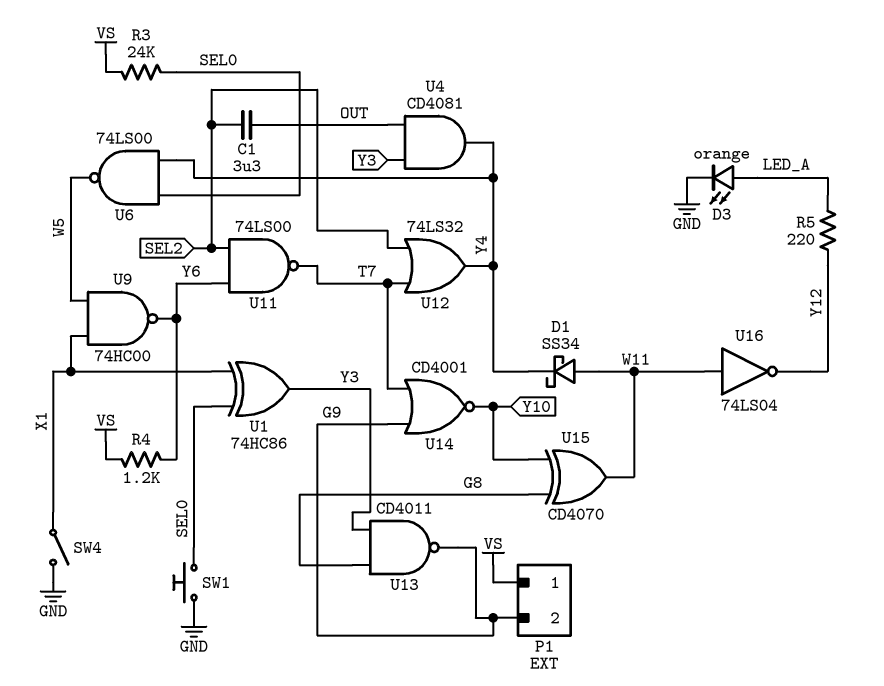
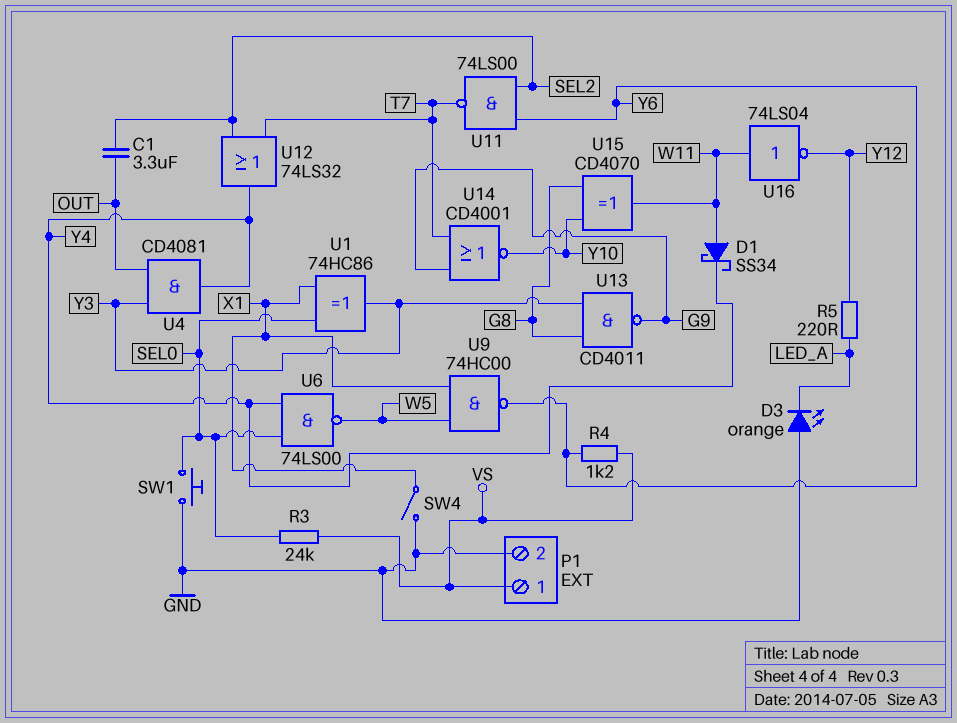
D3: LED orange (A LED_A, K GND) -> LED orange (A GND, K LED_A)
P1 pin 2: G9 -> GND

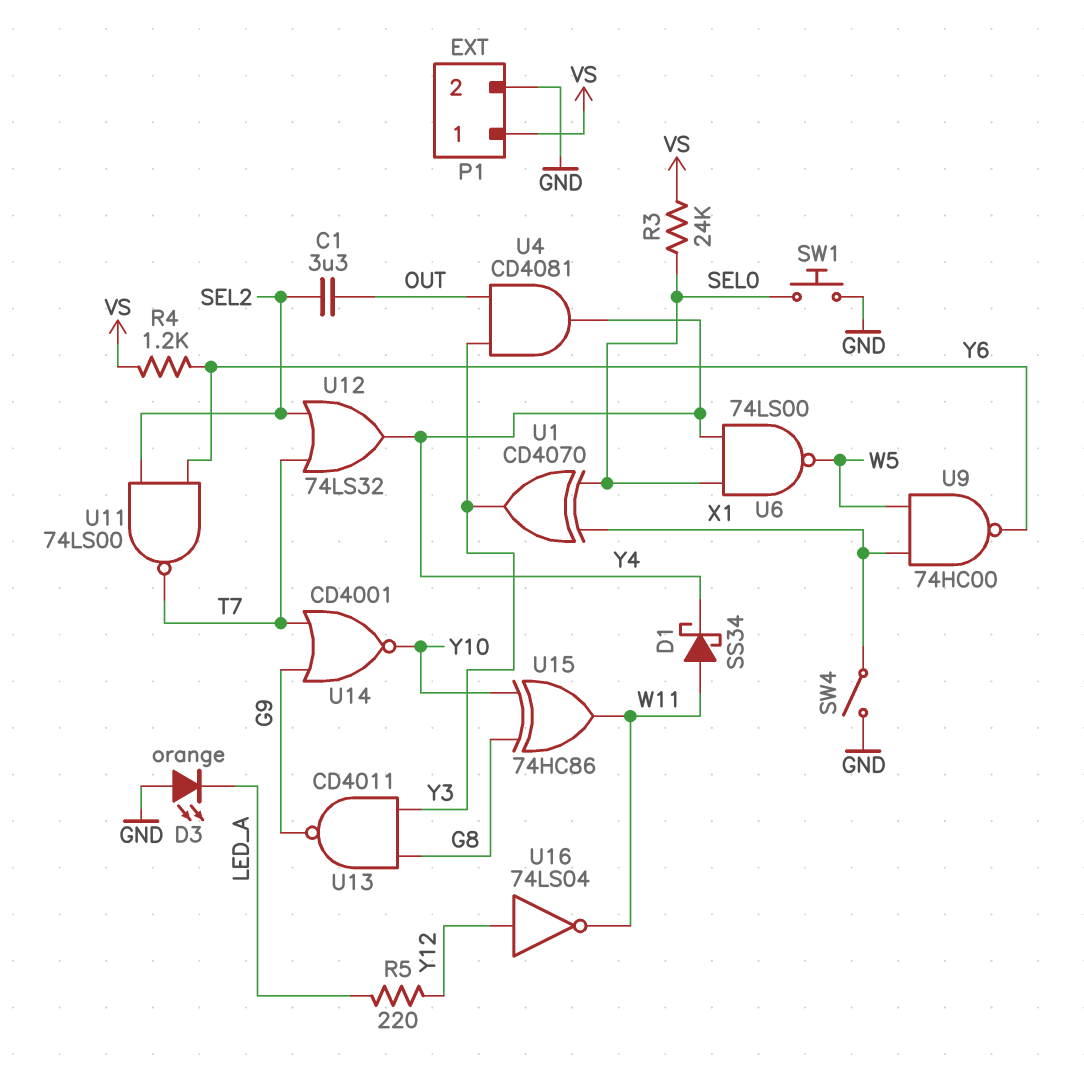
U1: XOR 74HC86 (in SEL0, in X1, out Y3) -> XOR CD4070 (in SEL0, in X1, out Y3)
U15: XOR CD4070 (in G8, in Y10, out W11) -> XOR 74HC86 (in G8, in Y10, out W11)
U16: NOT 74LS04 (in W11, out Y12) -> NOT 74LS04 (in Y12, out W11)

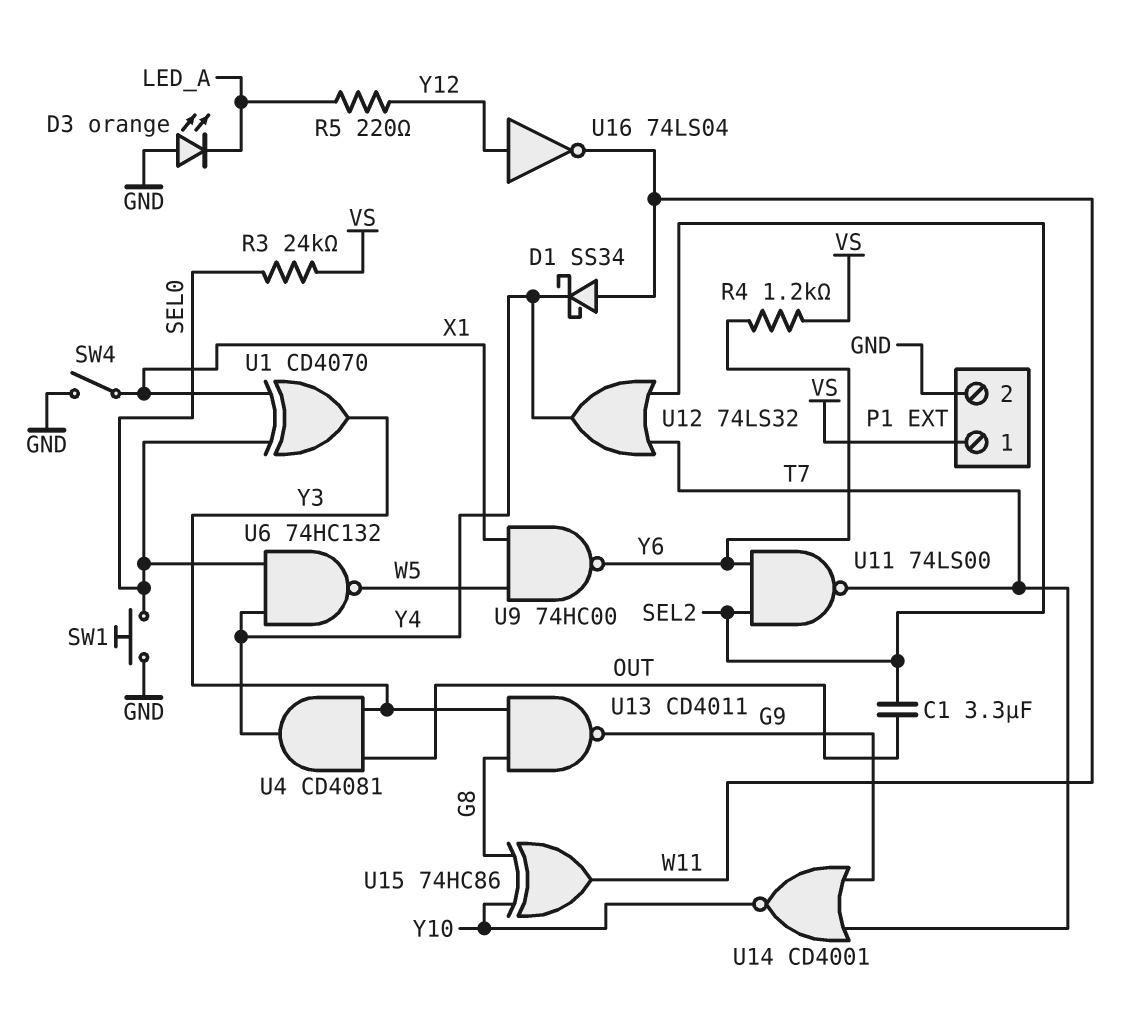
U6: NAND 74LS00 (in SEL0, in Y4, out W5) -> NAND 74HC132 (in SEL0, in Y4, out W5)

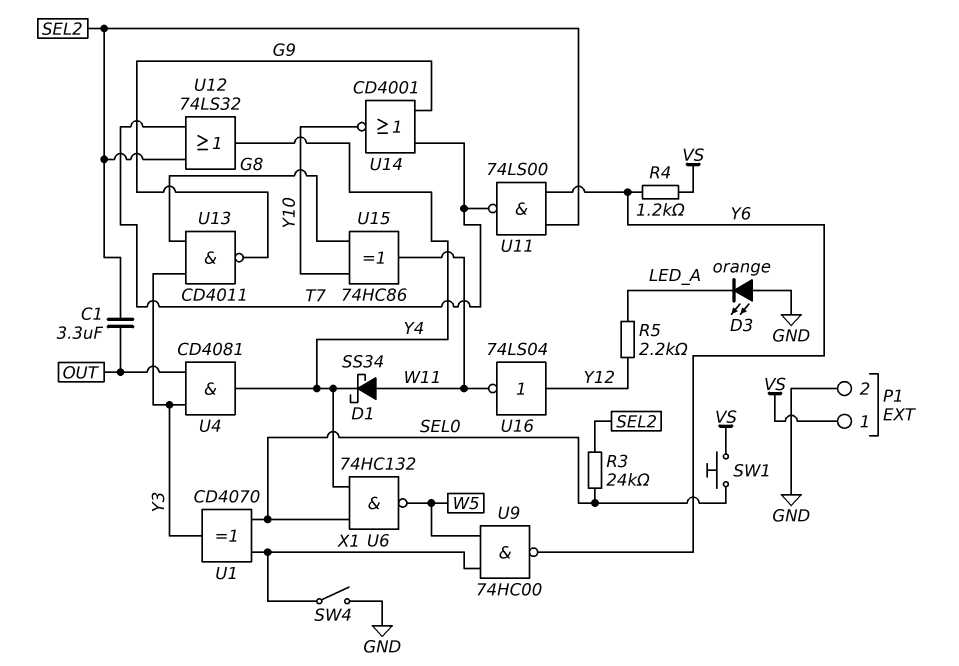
R3: 24k (SEL0, VS) -> 24k (SEL0, SEL2)
R5: 220 (LED_A, Y12) -> 2.2k (LED_A, Y12)
SW1: button (GND, SEL0) -> button (SEL0, VS)

